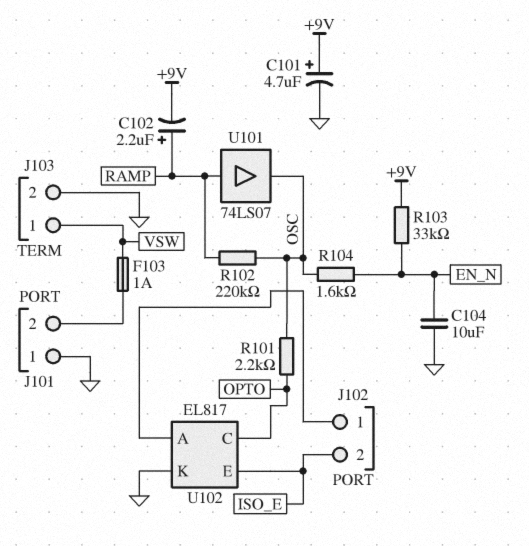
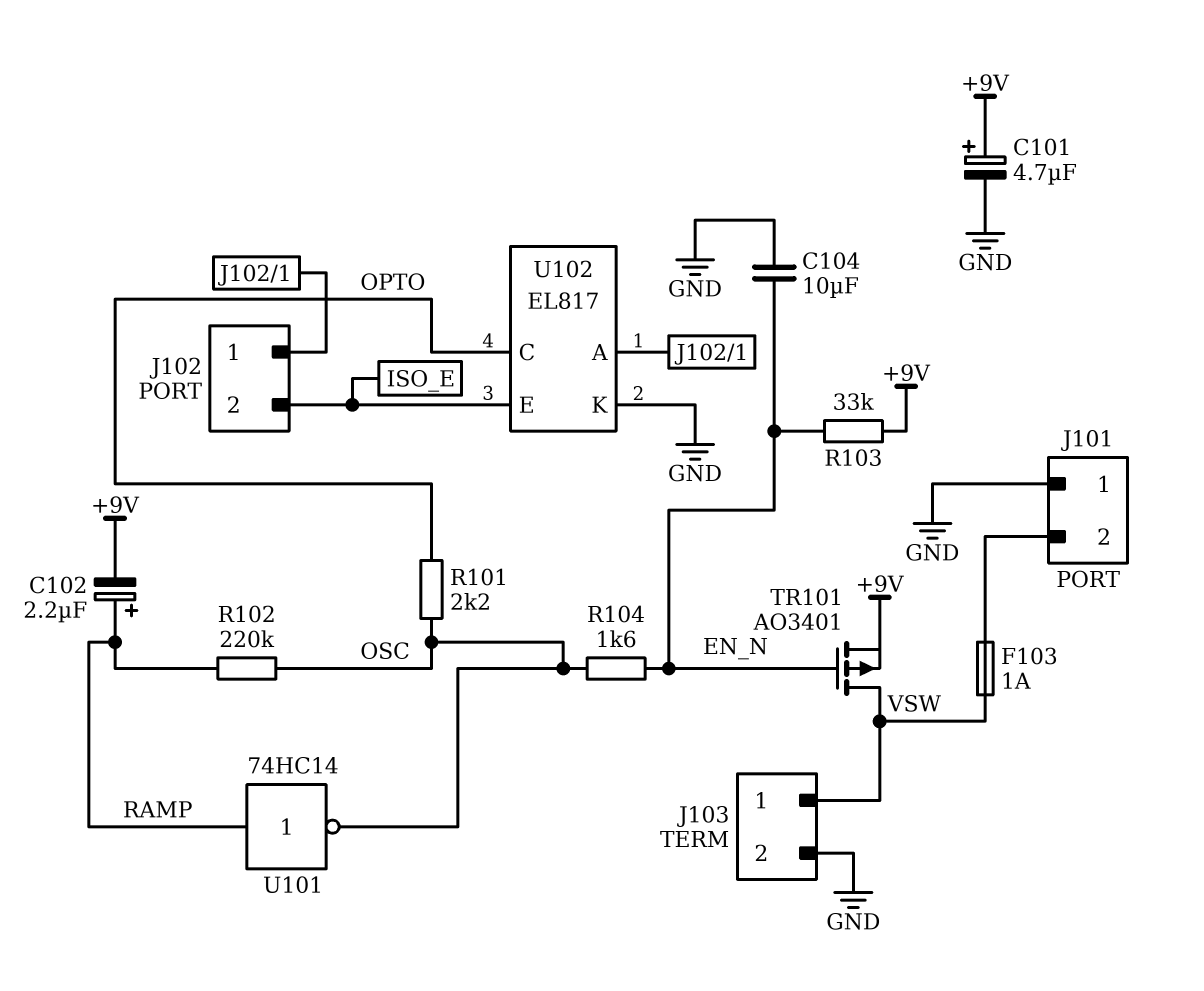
TR101: none -> PMOS AO3401 (G EN_N, D VSW, S +9V)
U101: buffer 74LS07 (in RAMP, out OSC) -> NOT 74HC14 (in RAMP, out OSC)

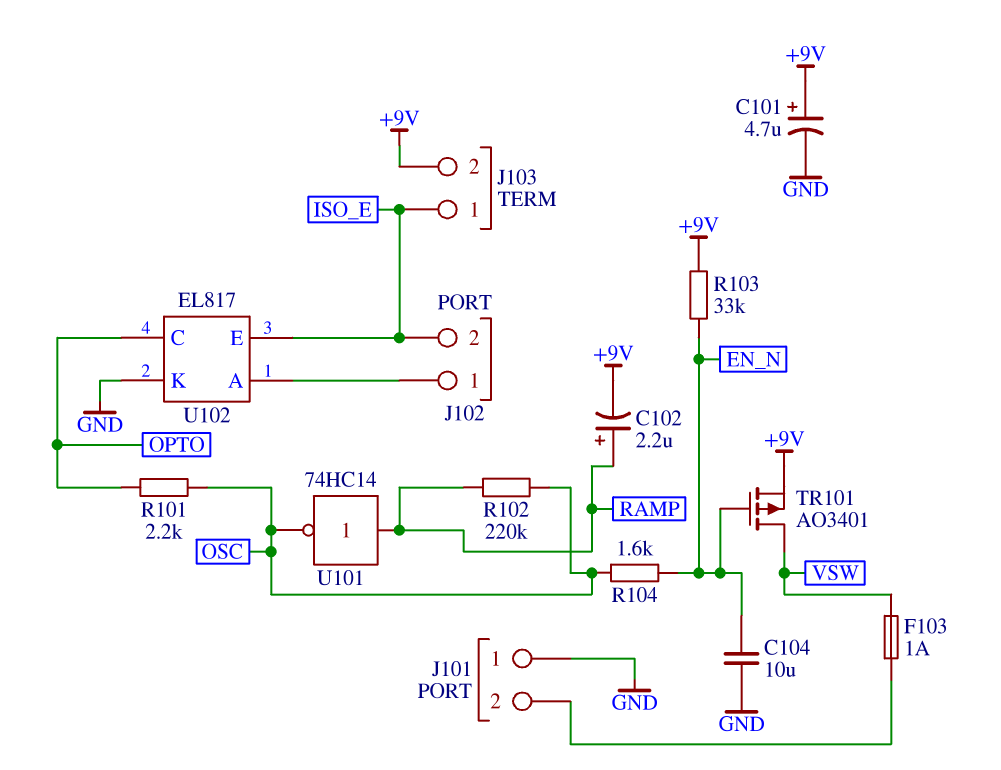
J103 pin 1: VSW -> ISO_E
J103 pin 2: GND -> +9V

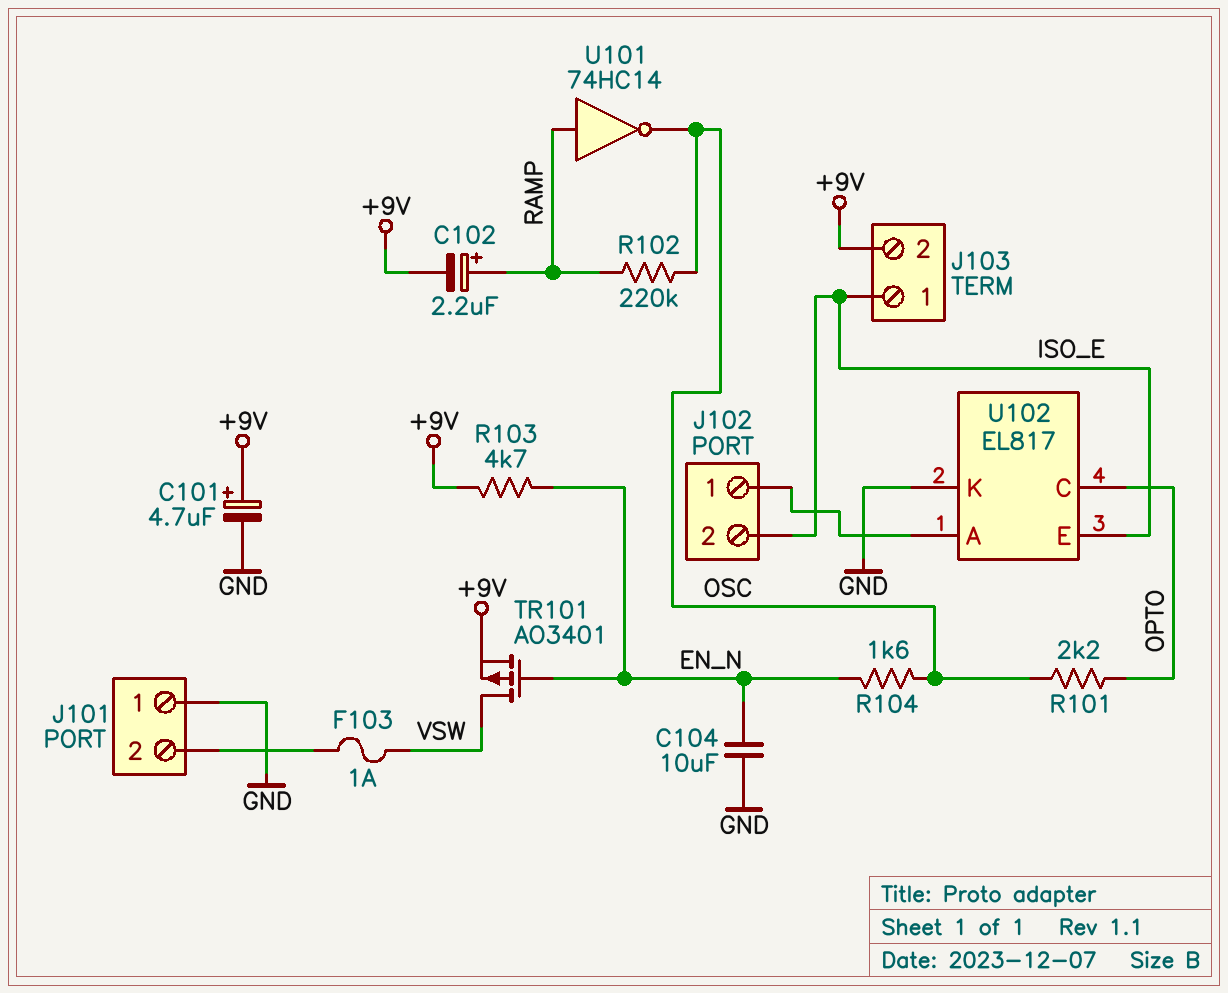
R103: 33k (+9V, EN_N) -> 4.7k (+9V, EN_N)

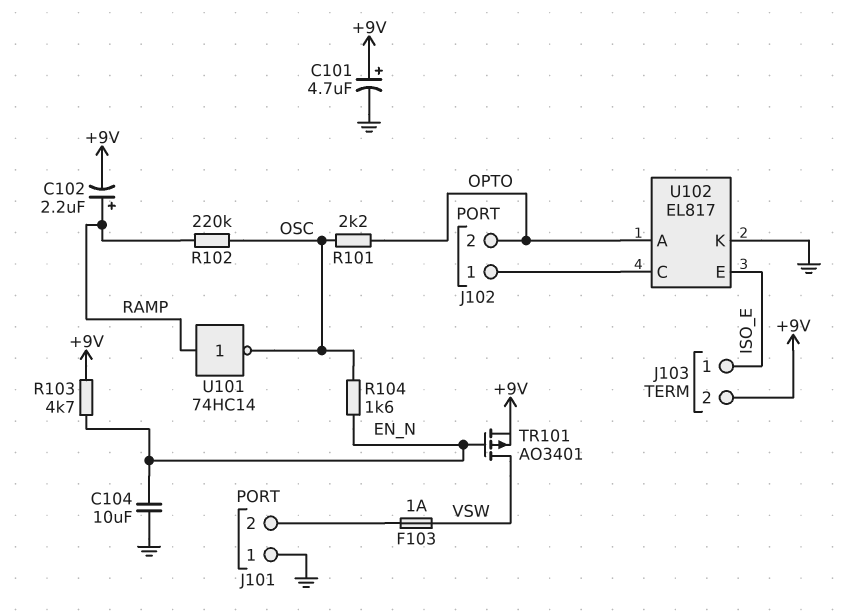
J102 pin 2: ISO_E -> OPTO
U102 pin A: J102/1 -> OPTO
U102 pin C: OPTO -> J102/1

